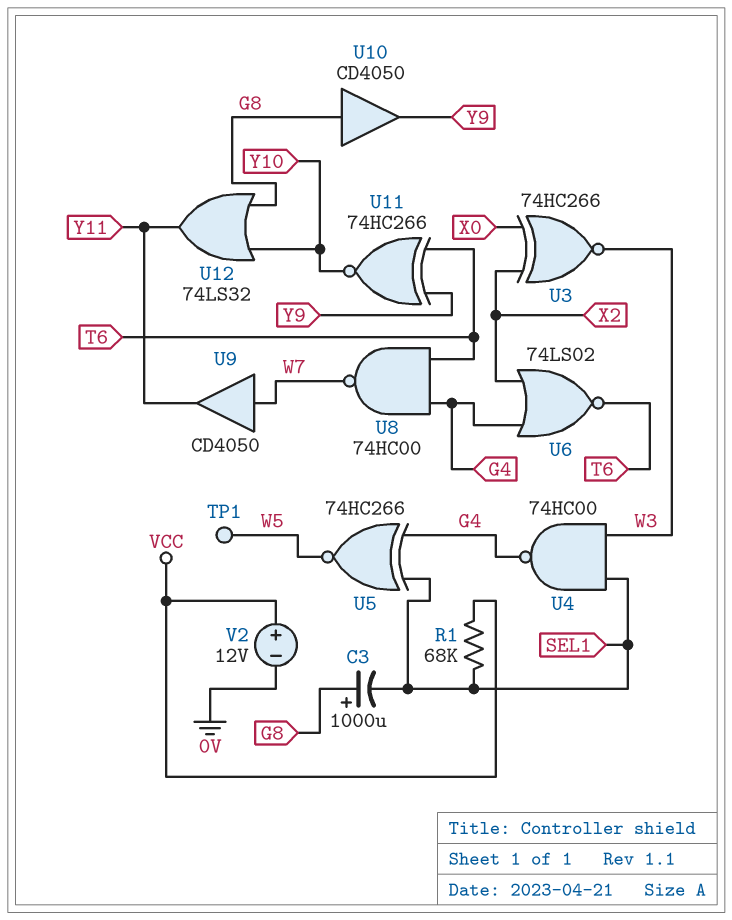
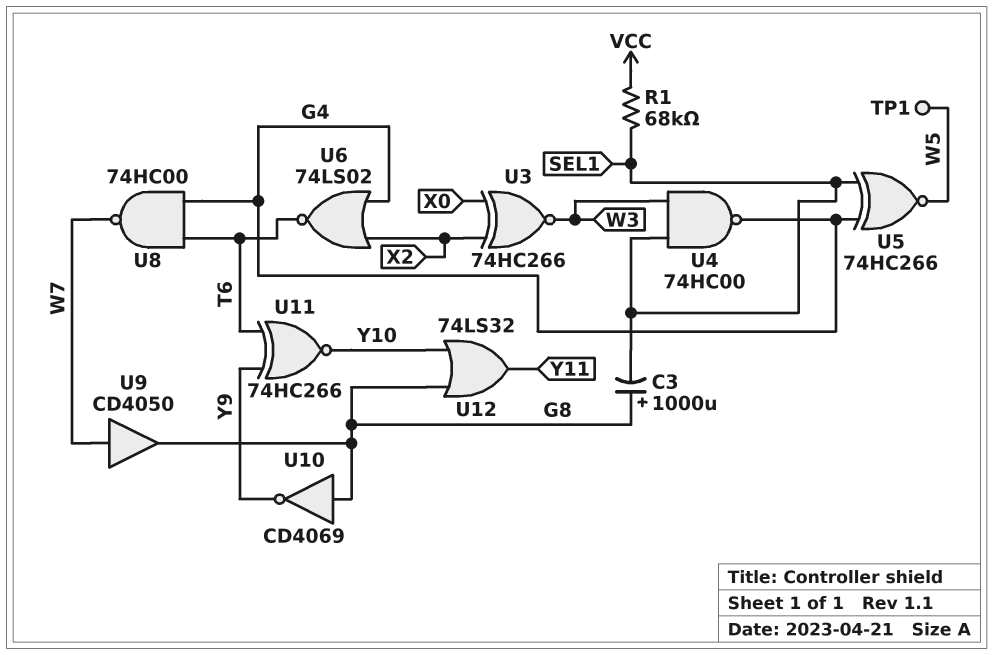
U9: buffer CD4050 (in W7, out Y11) -> buffer CD4050 (in W7, out G8)
U10: buffer CD4050 (in G8, out Y9) -> NOT CD4069 (in G8, out Y9)
V2: 12V (plus VCC, minus 0V) -> none

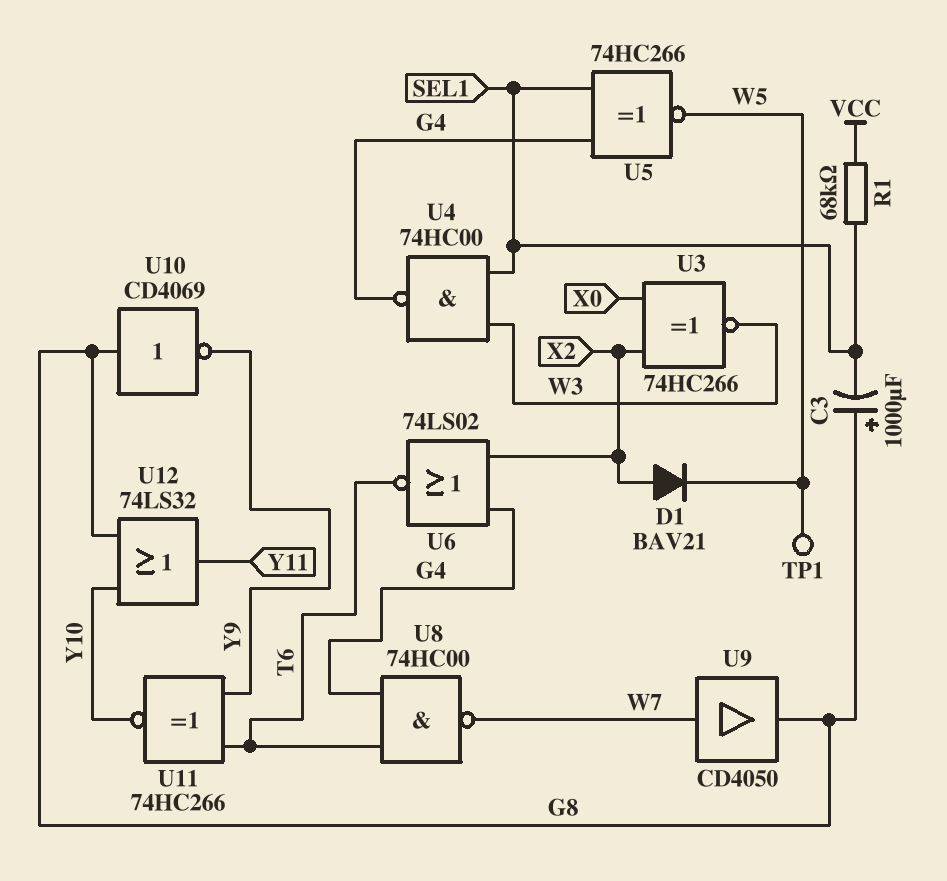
D1: none -> diode BAV21 (A X2, K W5)

